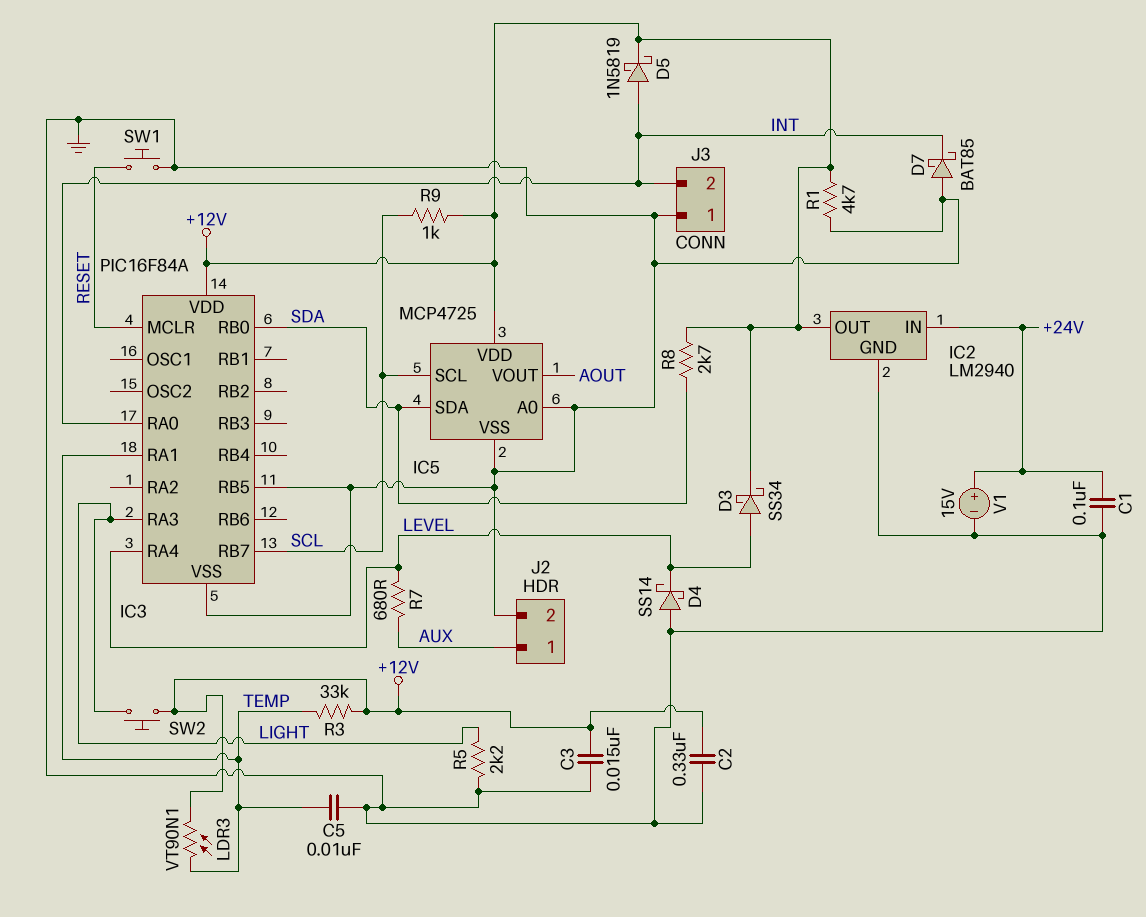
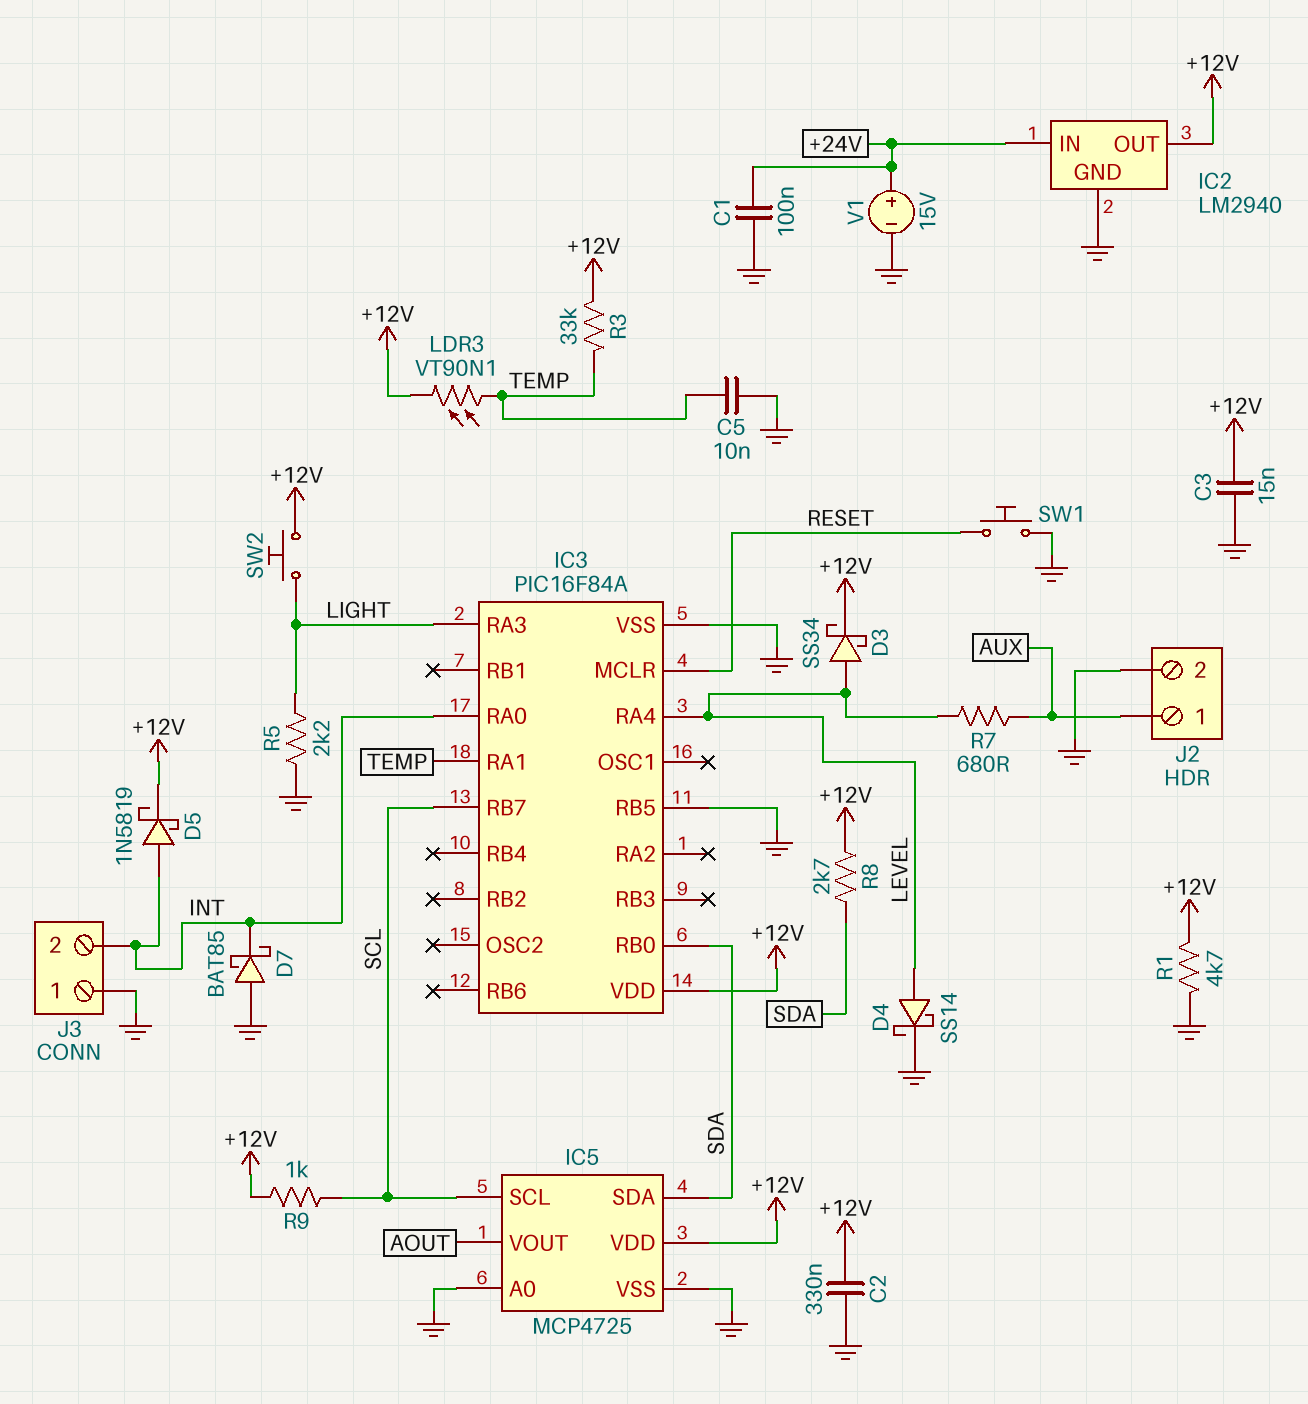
D4: schottky SS14 (A GND, K LEVEL) -> schottky SS14 (A LEVEL, K GND)

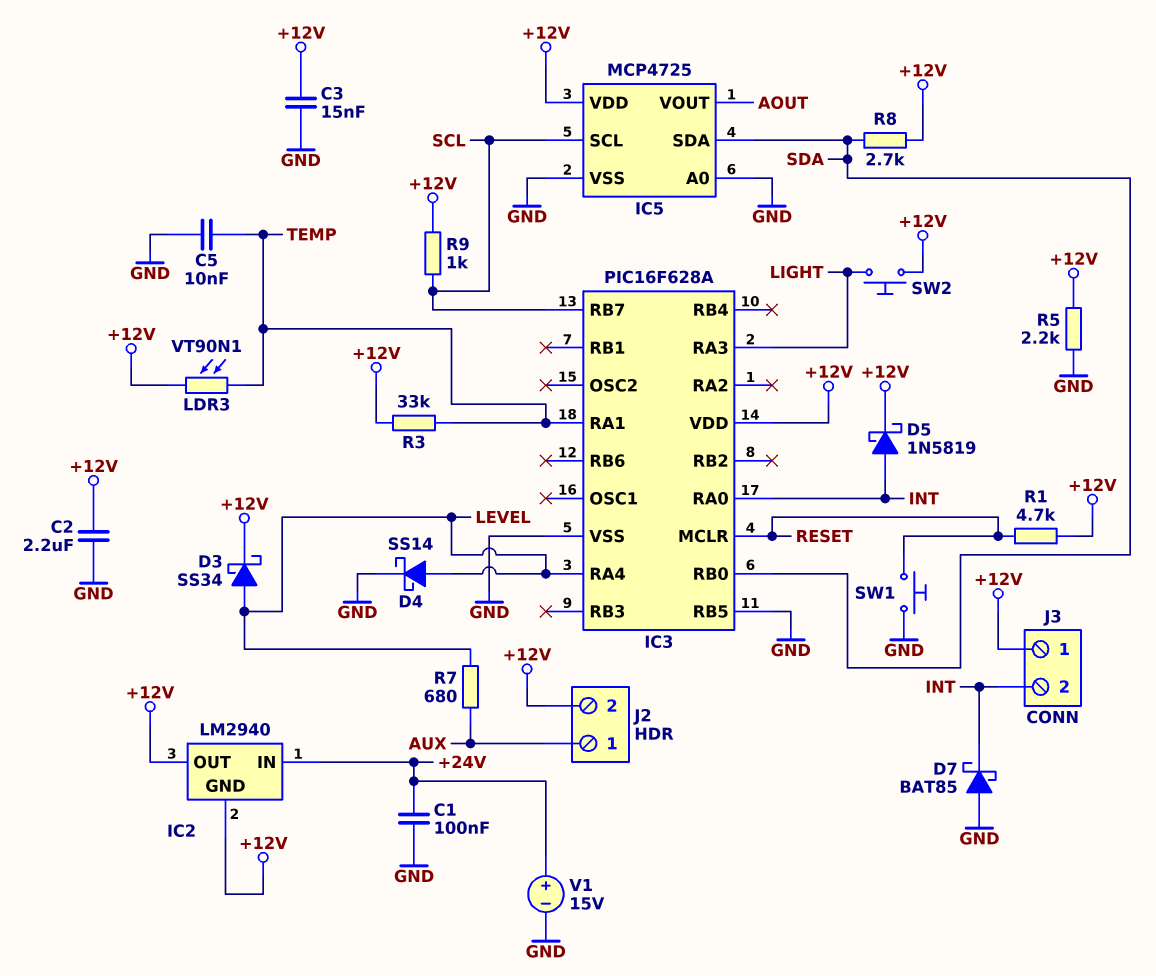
C2: 330nF (+12V, GND) -> 2.2uF (+12V, GND)
IC2 pin GND: GND -> +12V
IC3: PIC16F84A -> PIC16F628A
J2 pin 2: GND -> +12V
J3 pin 1: GND -> +12V
R1: 4.7k (+12V, GND) -> 4.7k (+12V, RESET)
R5: 2.2k (GND, LIGHT) -> 2.2k (+12V, GND)

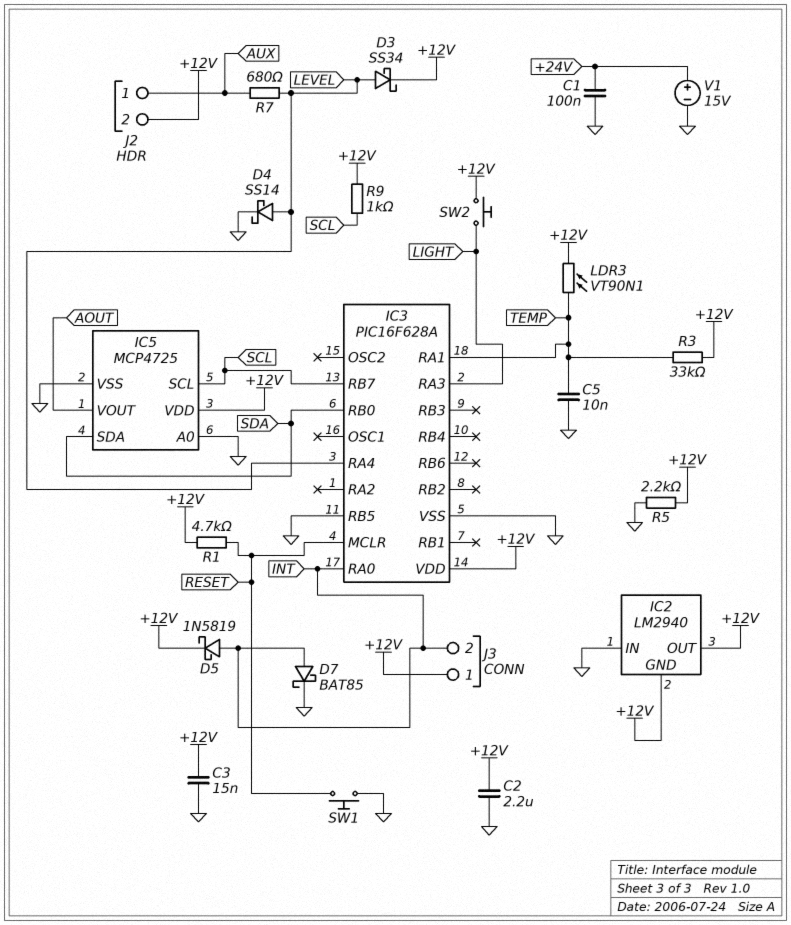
D7: schottky BAT85 (A GND, K INT) -> schottky BAT85 (A INT, K GND)
IC2 pin IN: +24V -> GND
R8: 2.7k (+12V, SDA) -> none

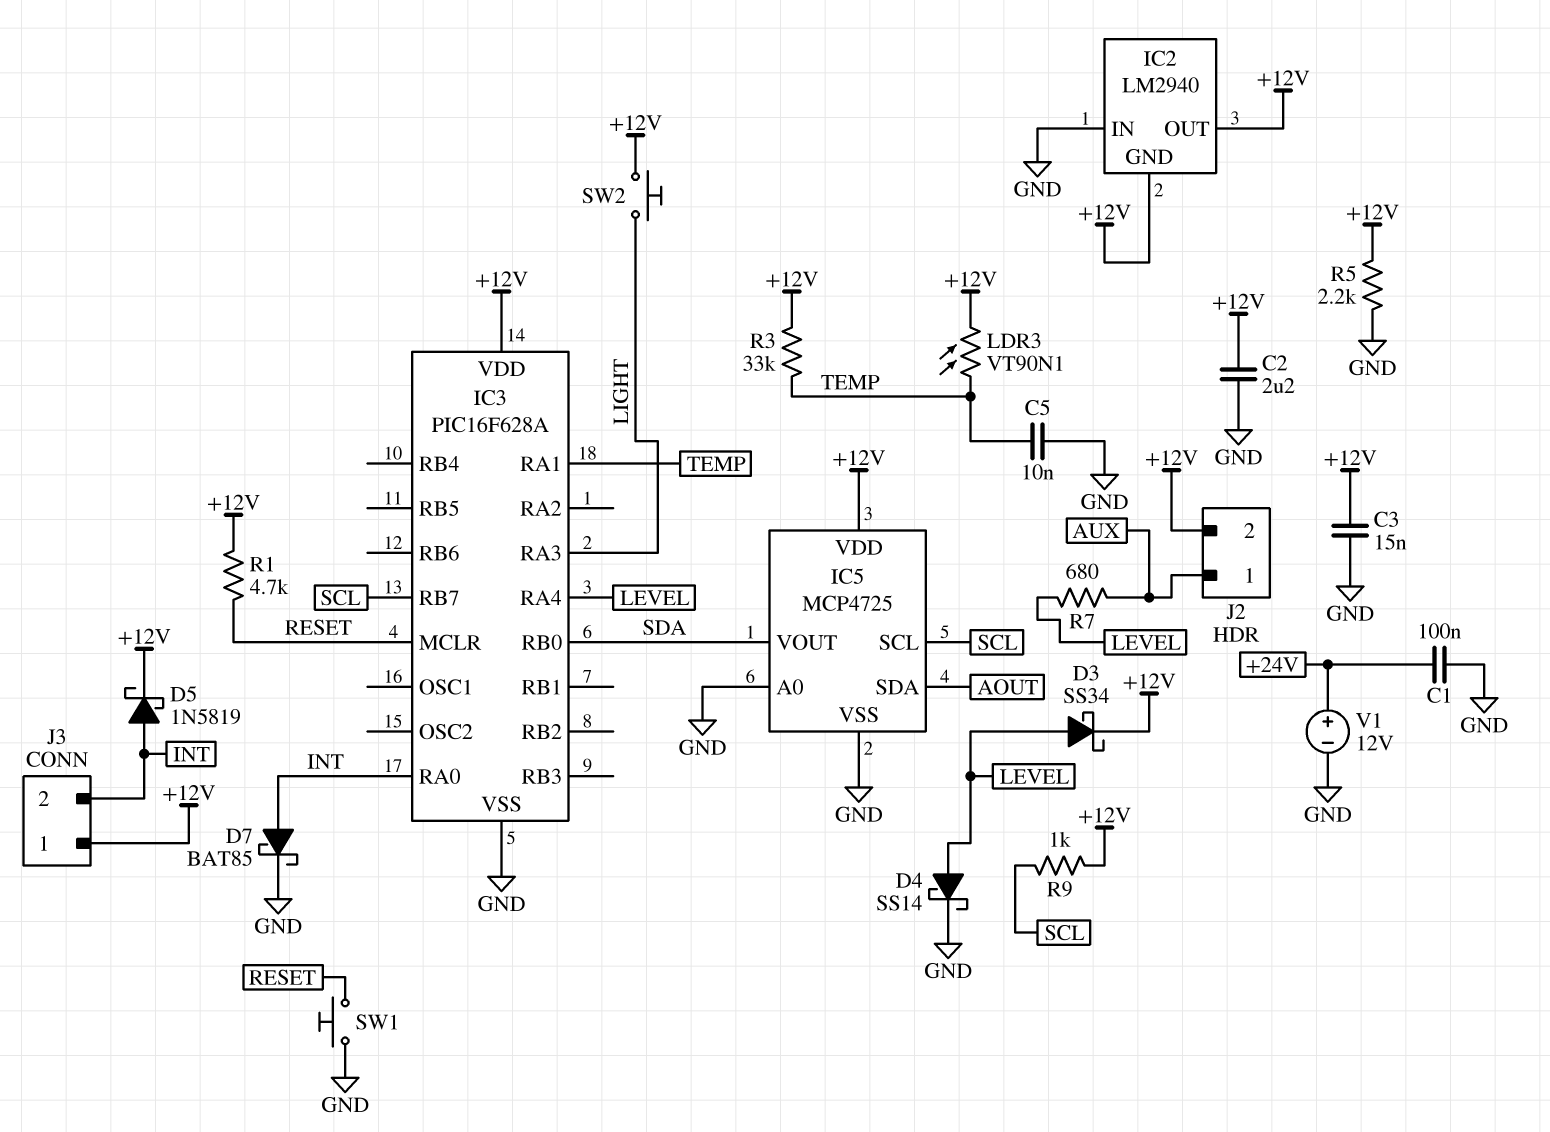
IC3 pin RB5: GND -> none
IC5 pin SDA: SDA -> AOUT
IC5 pin VOUT: AOUT -> SDA
V1: 15V (plus +24V, minus GND) -> 12V (plus +24V, minus GND)

